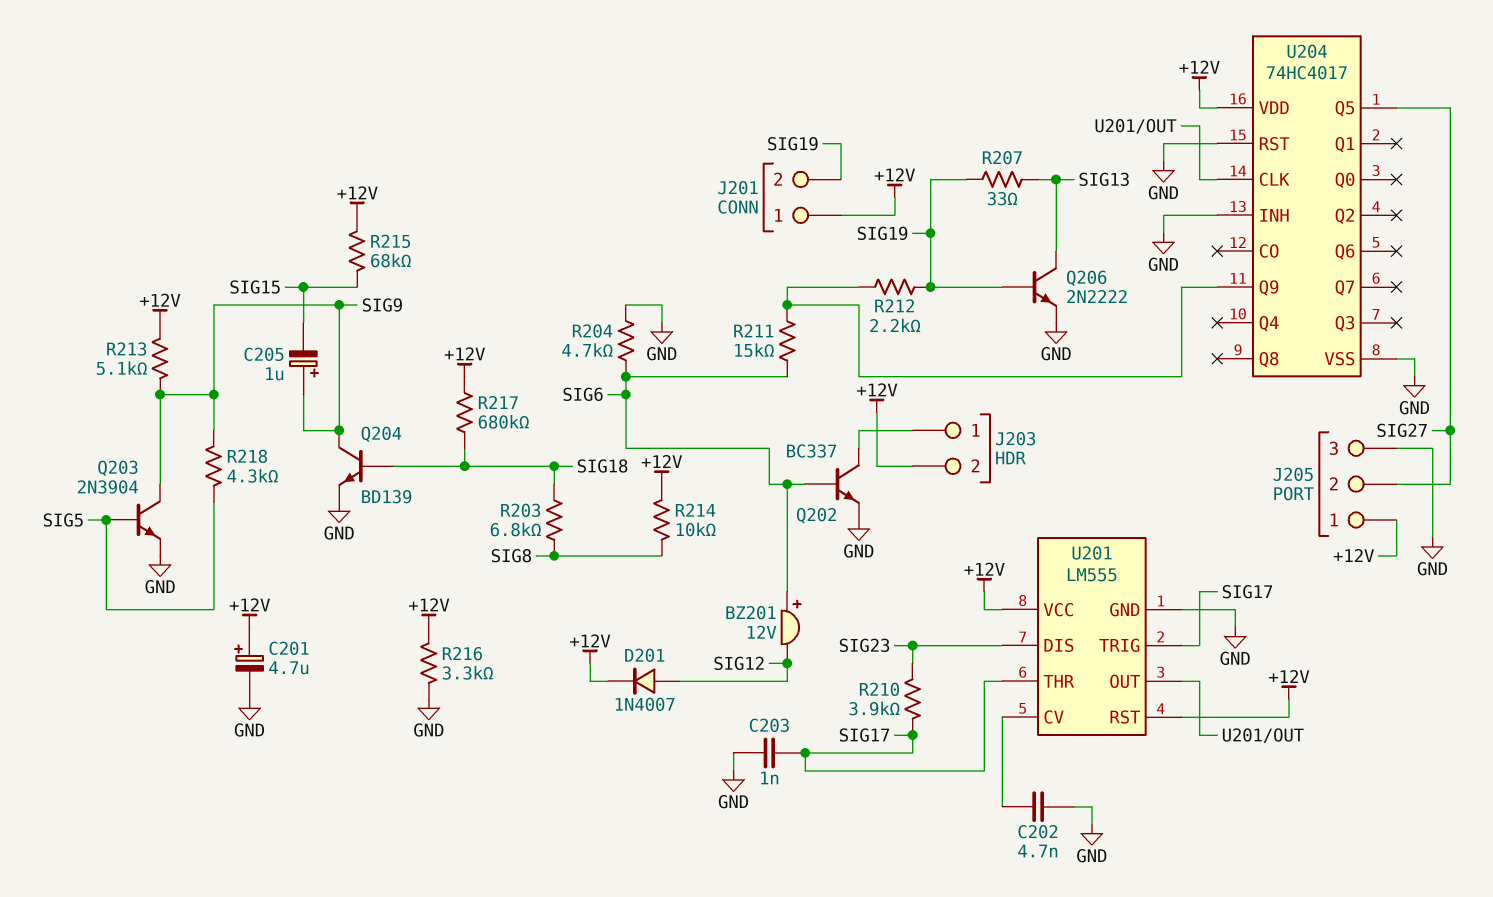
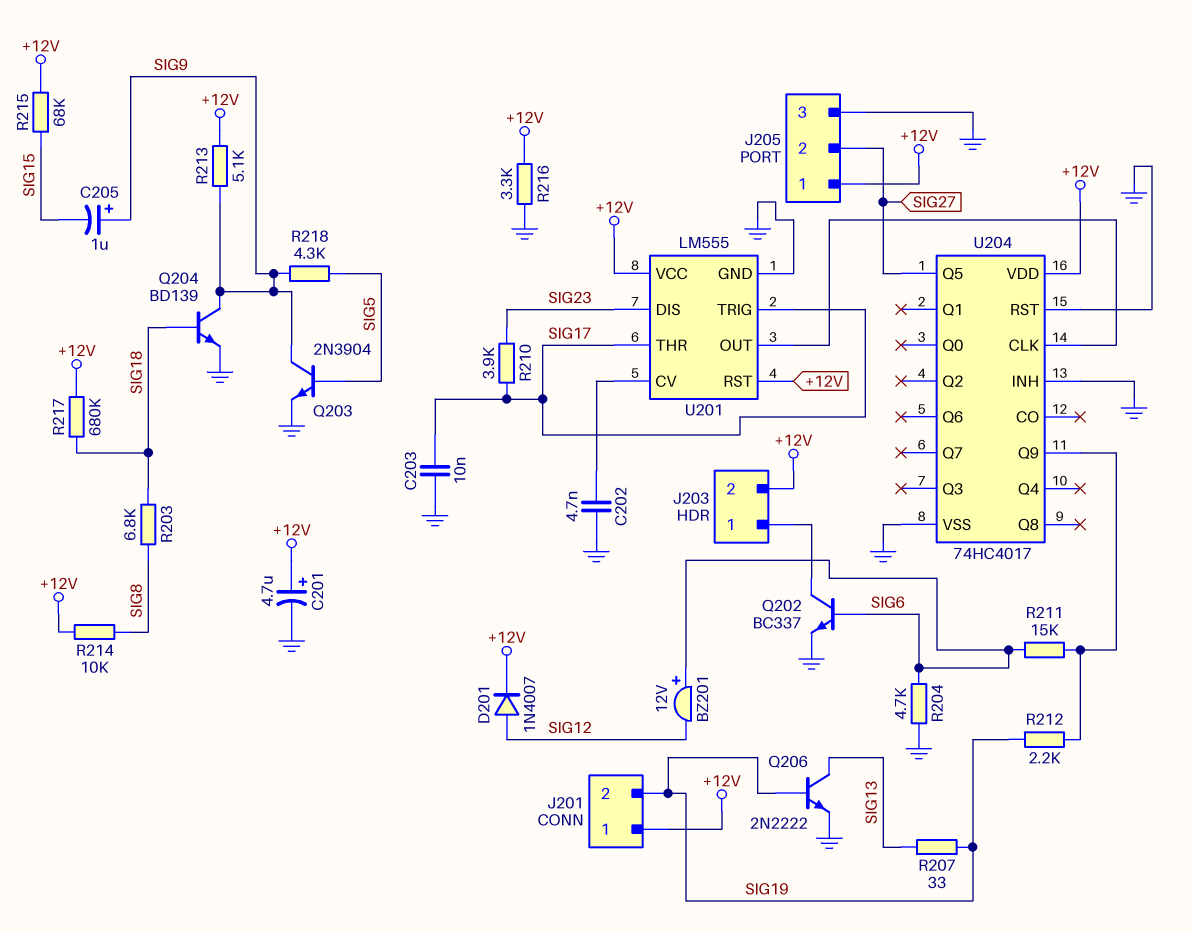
C203: 1nF (GND, SIG17) -> 10nF (GND, SIG17)

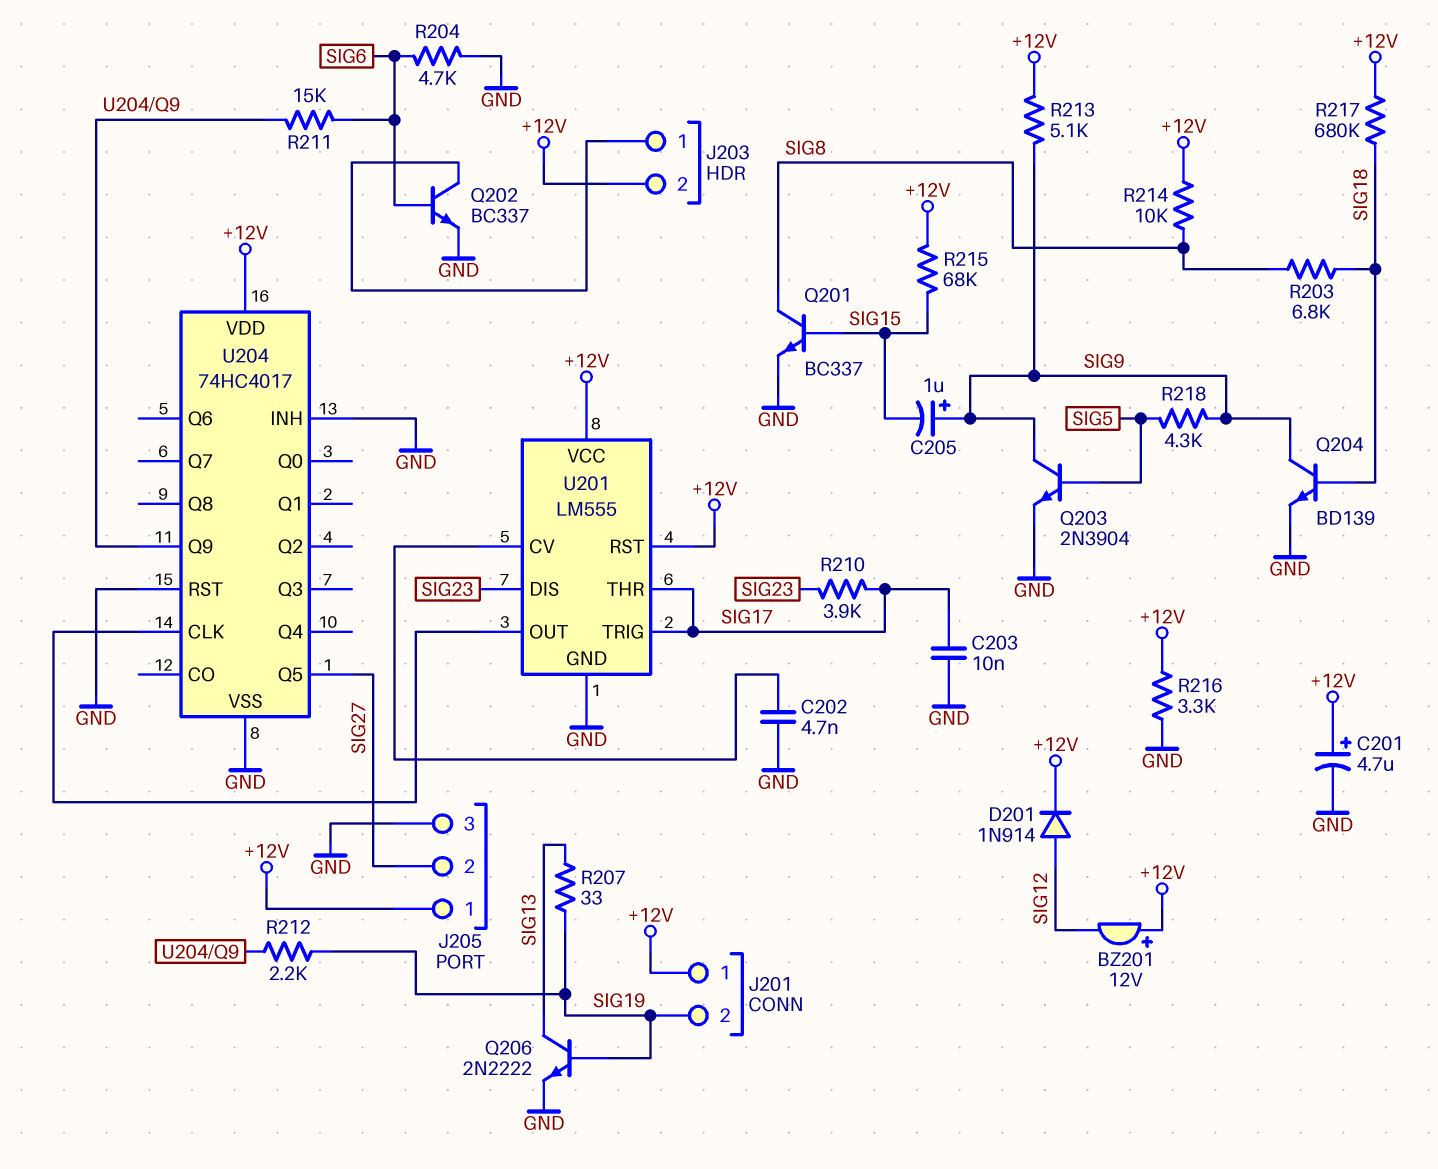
BZ201: buzzer 12V (plus SIG6, minus SIG12) -> buzzer 12V (plus +12V, minus SIG12)
D201: diode 1N4007 (A SIG12, K +12V) -> diode 1N914 (A SIG12, K +12V)
Q201: none -> NPN BC337 (B SIG15, C SIG8, E GND)

